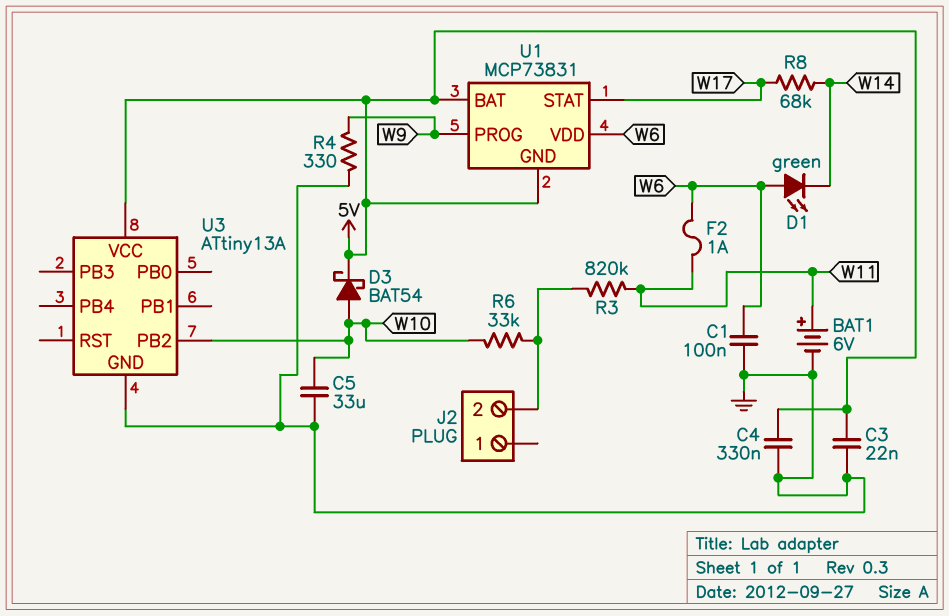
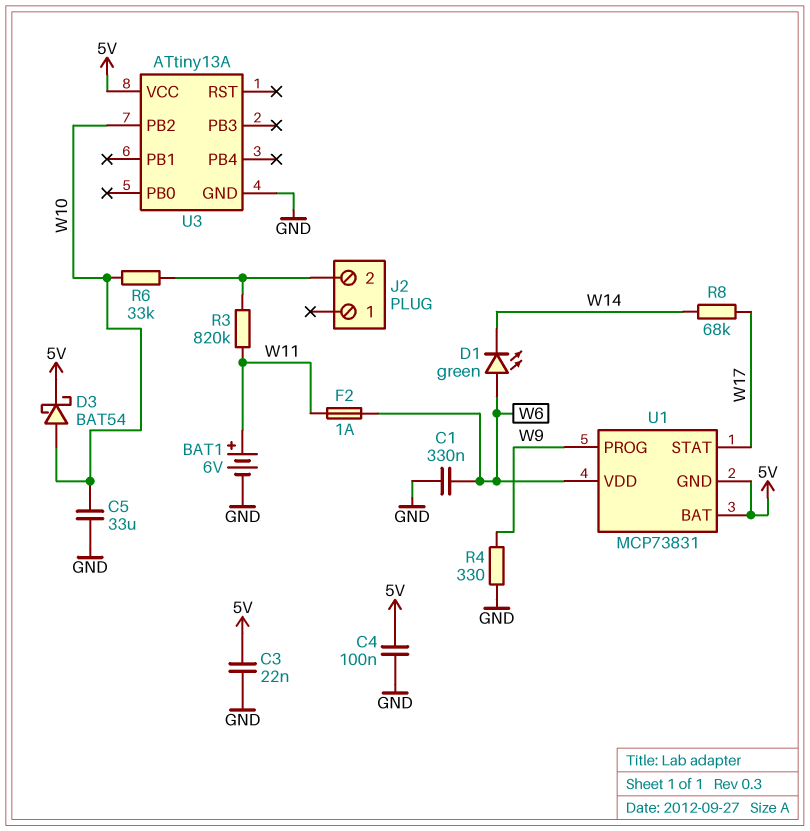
C1: 100nF (GND, W6) -> 330nF (GND, W6)
C4: 330nF (5V, GND) -> 100nF (5V, GND)

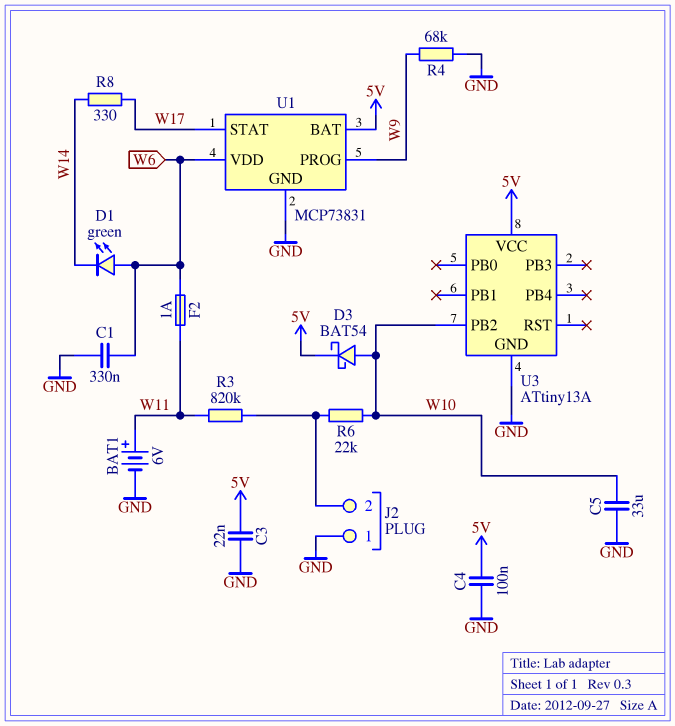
J2 pin 1: none -> GND
R4: 330 (GND, W9) -> 68k (GND, W9)
R6: 33k (J2/2, W10) -> 22k (J2/2, W10)
R8: 68k (W14, W17) -> 330 (W14, W17)
U1 pin GND: 5V -> GND

